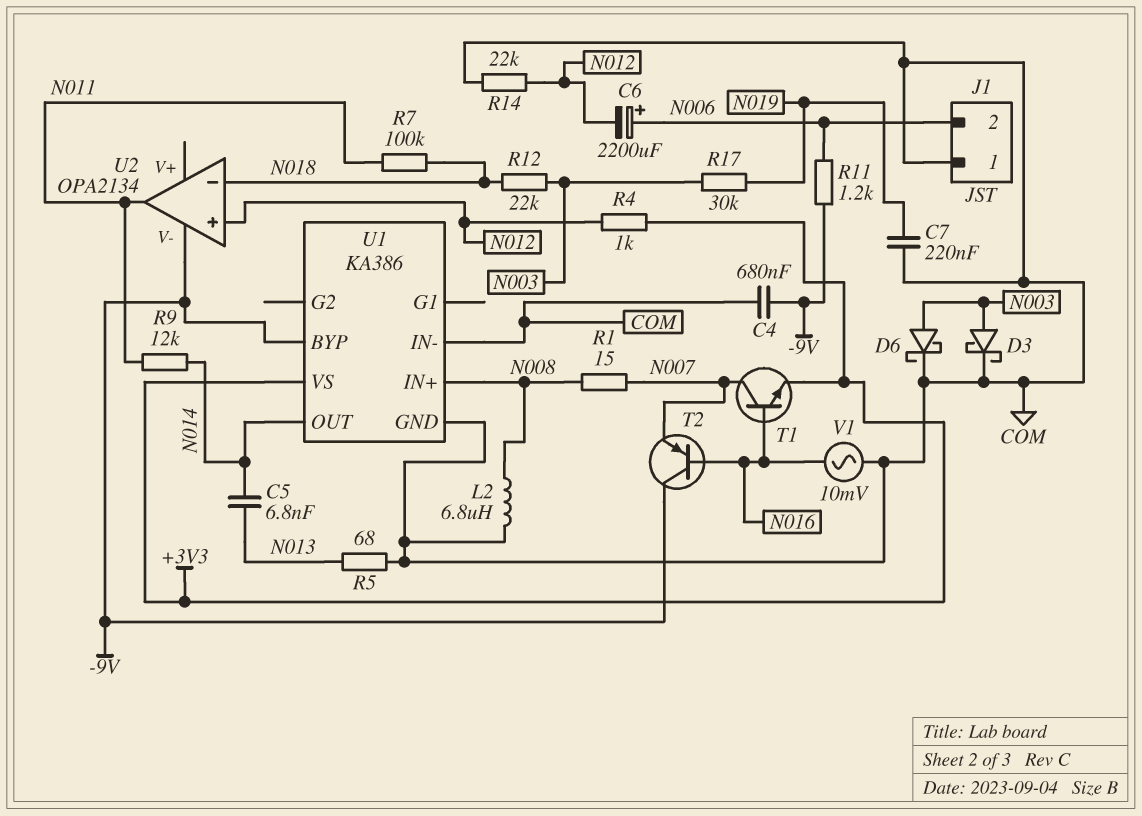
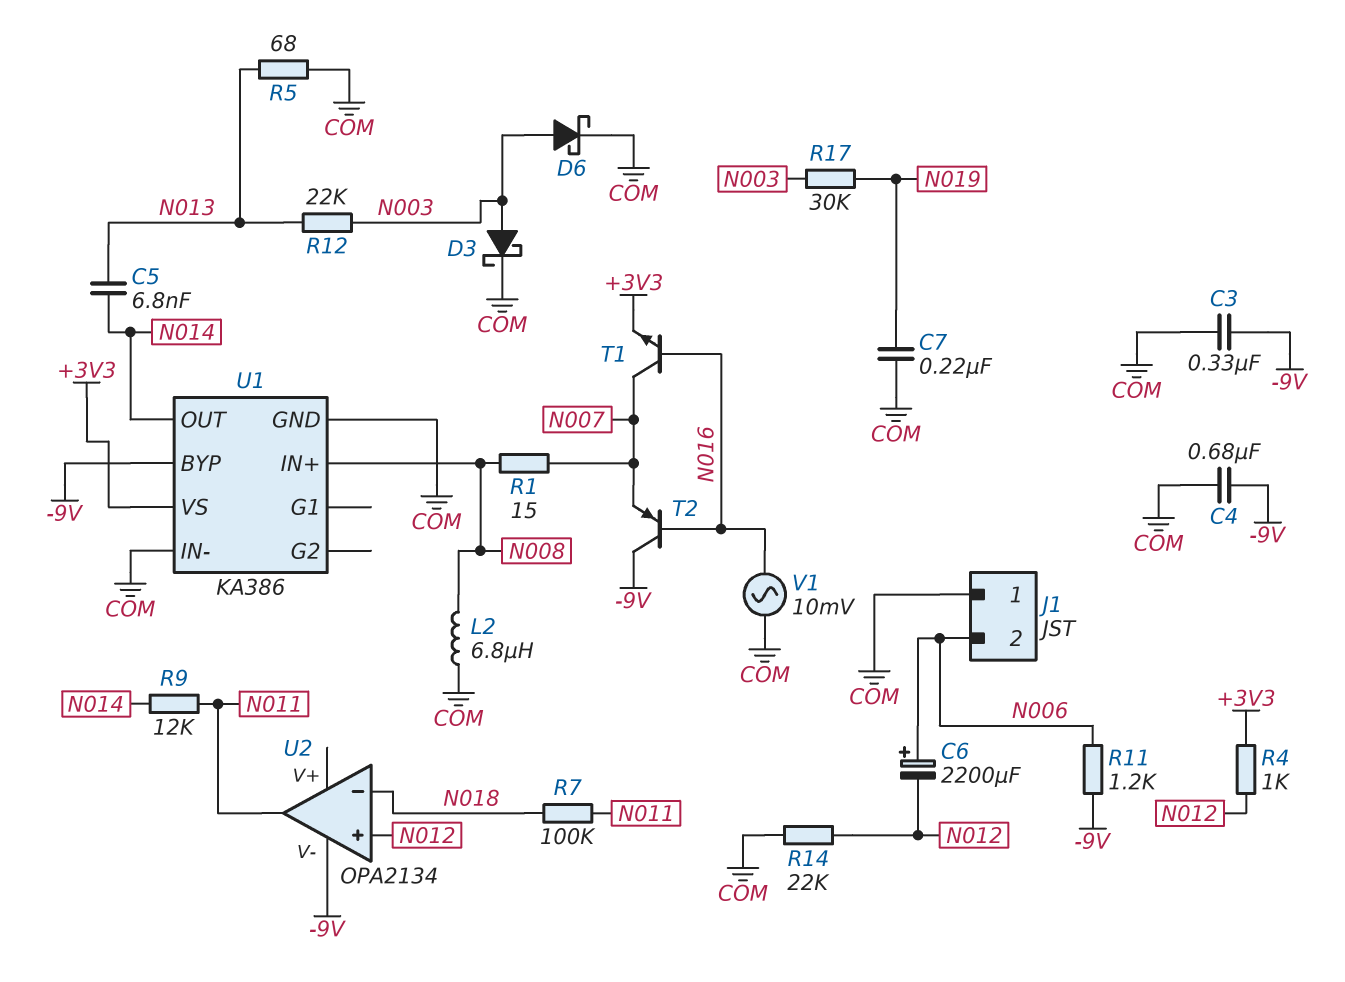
C3: none -> 330nF (-9V, COM)
R12: 22k (N003, N018) -> 22k (N003, N013)

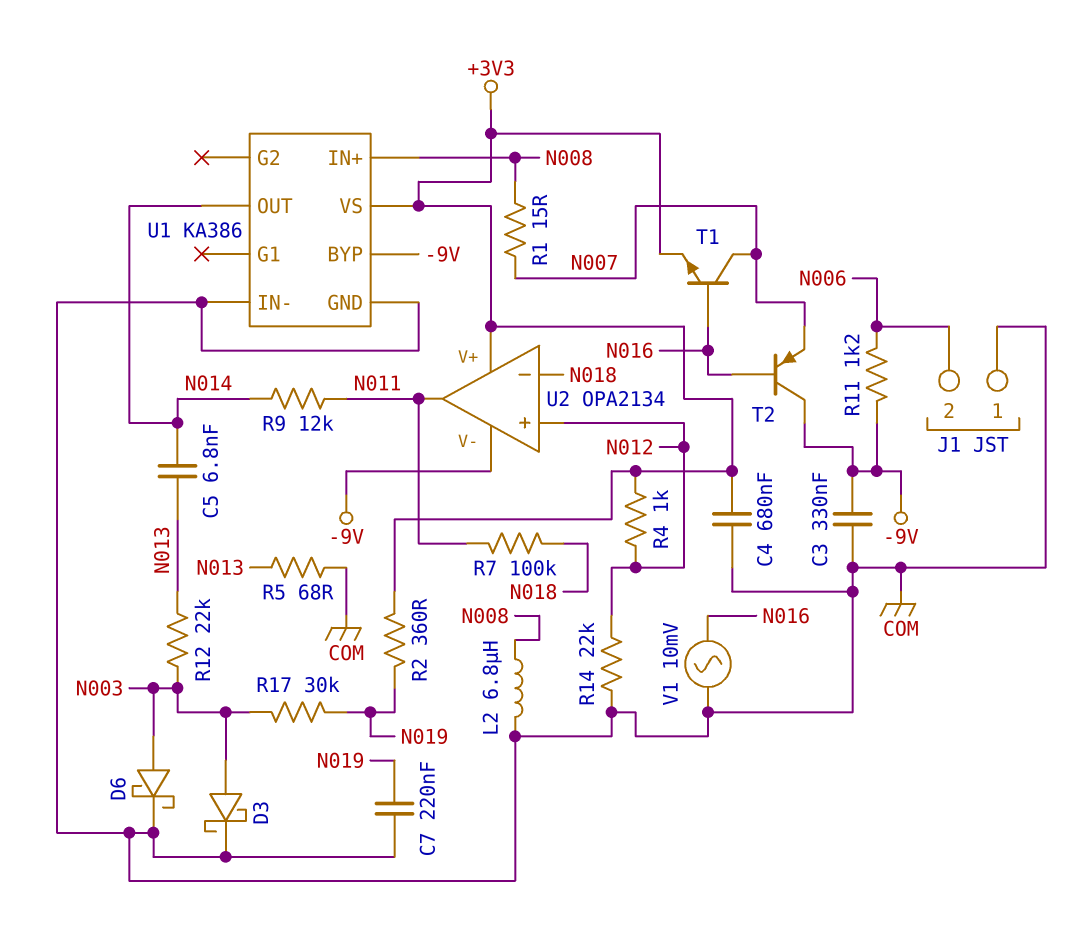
C4: 680nF (-9V, COM) -> 680nF (+3V3, COM)
C6: 2200uF (plus N006, minus N012) -> none
R2: none -> 360 (+3V3, N019)
U2 pin V+: none -> +3V3

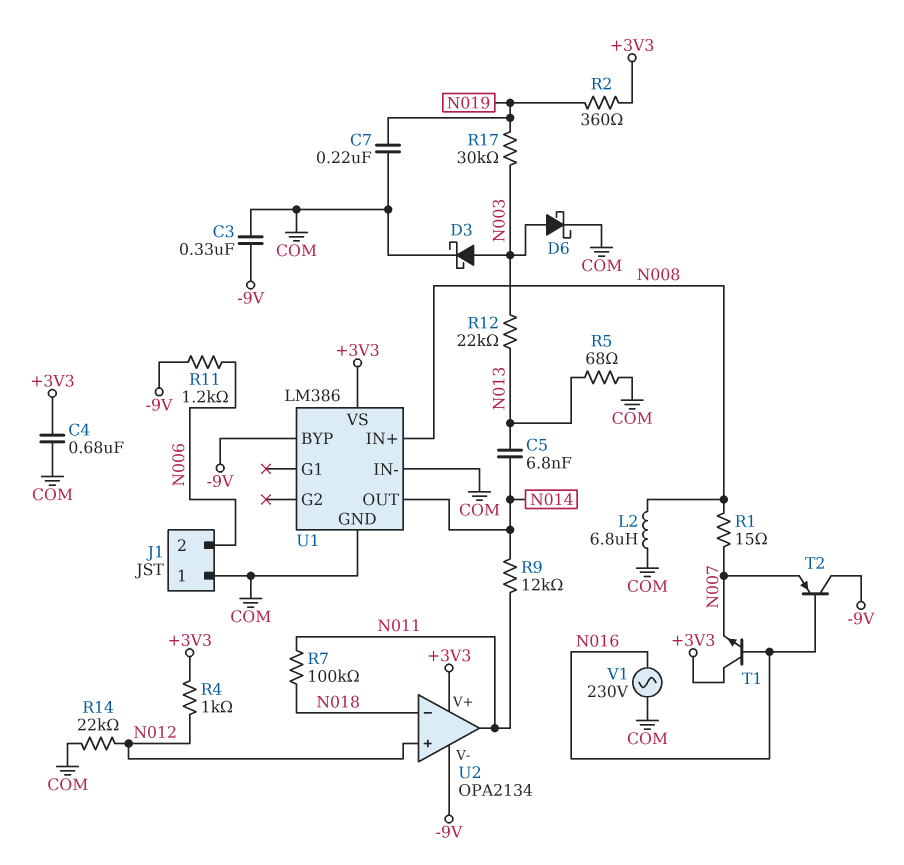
T1: NPN (B N016, C N007, E +3V3) -> NPN (B N016, C +3V3, E N007)
U1: KA386 -> LM386
V1: AC 10mV (COM, N016) -> AC 230V (COM, N016)

